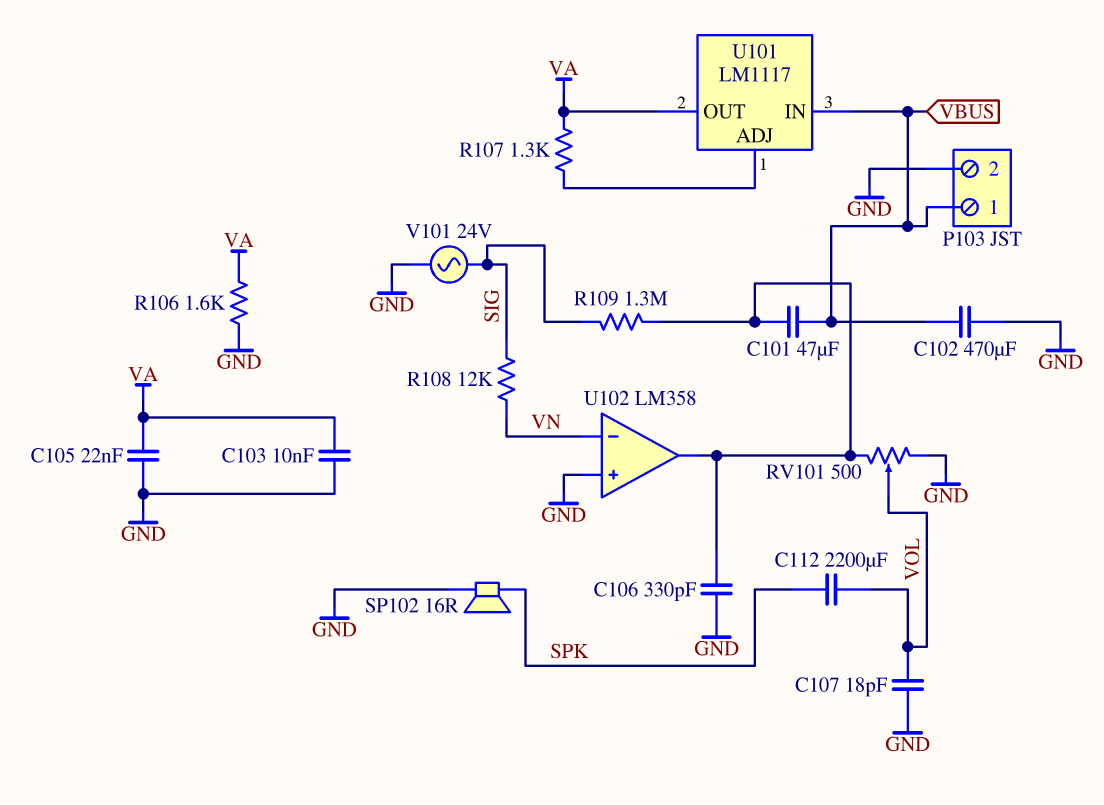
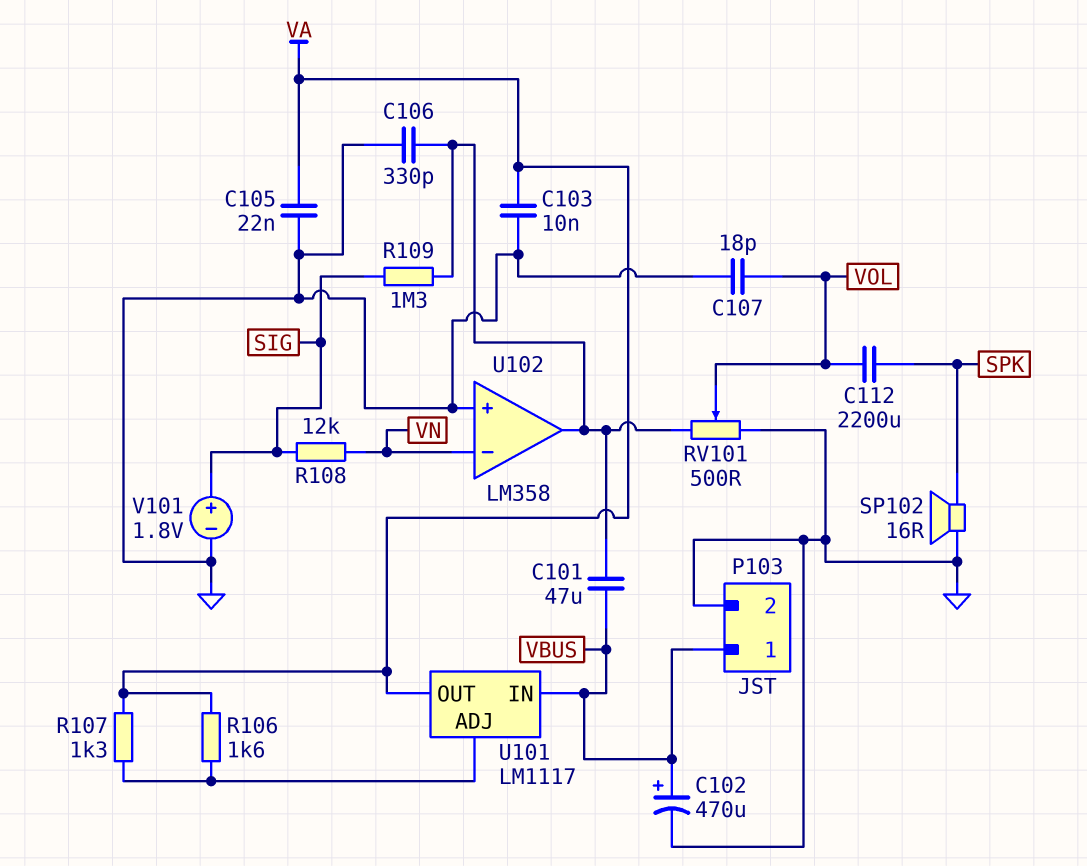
C102: 470uF (GND, VBUS) -> 470uF (plus VBUS, minus GND)
R106: 1.6k (GND, VA) -> 1.6k (U101/ADJ, VA)
V101: AC 24V (GND, SIG) -> 1.8V (plus SIG, minus GND)

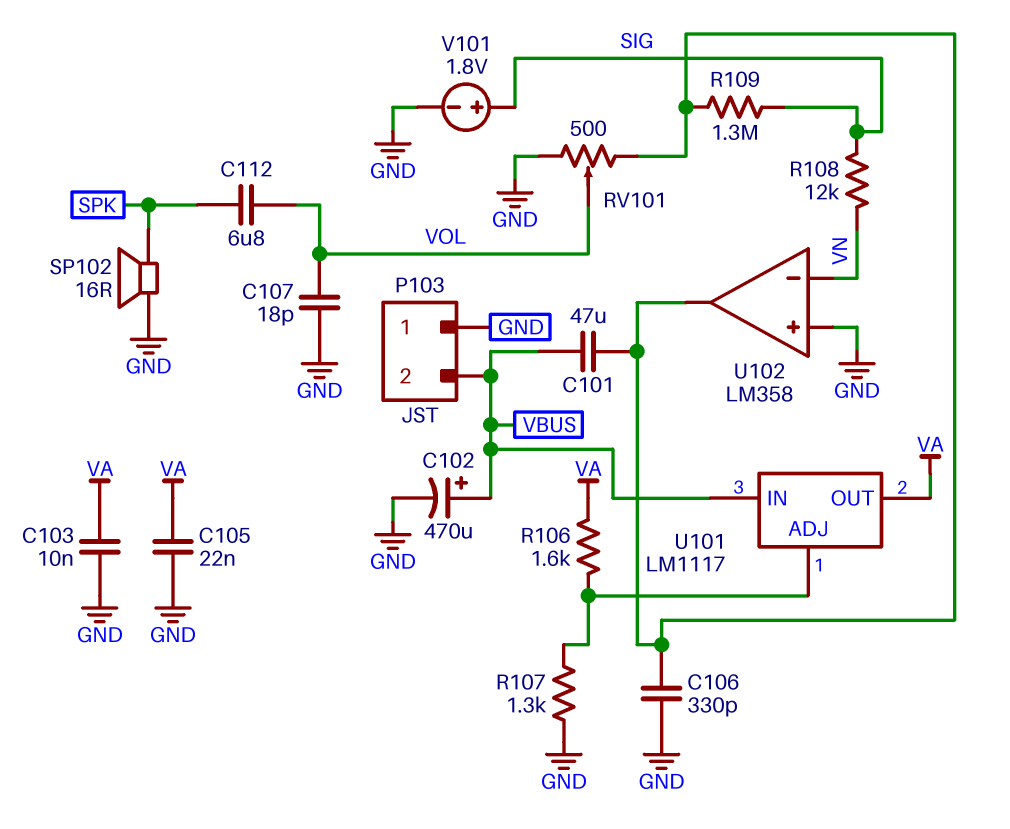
C112: 2200uF (SPK, VOL) -> 6.8uF (SPK, VOL)
P103 pin 1: VBUS -> GND
P103 pin 2: GND -> VBUS
R107: 1.3k (U101/ADJ, VA) -> 1.3k (GND, U101/ADJ)

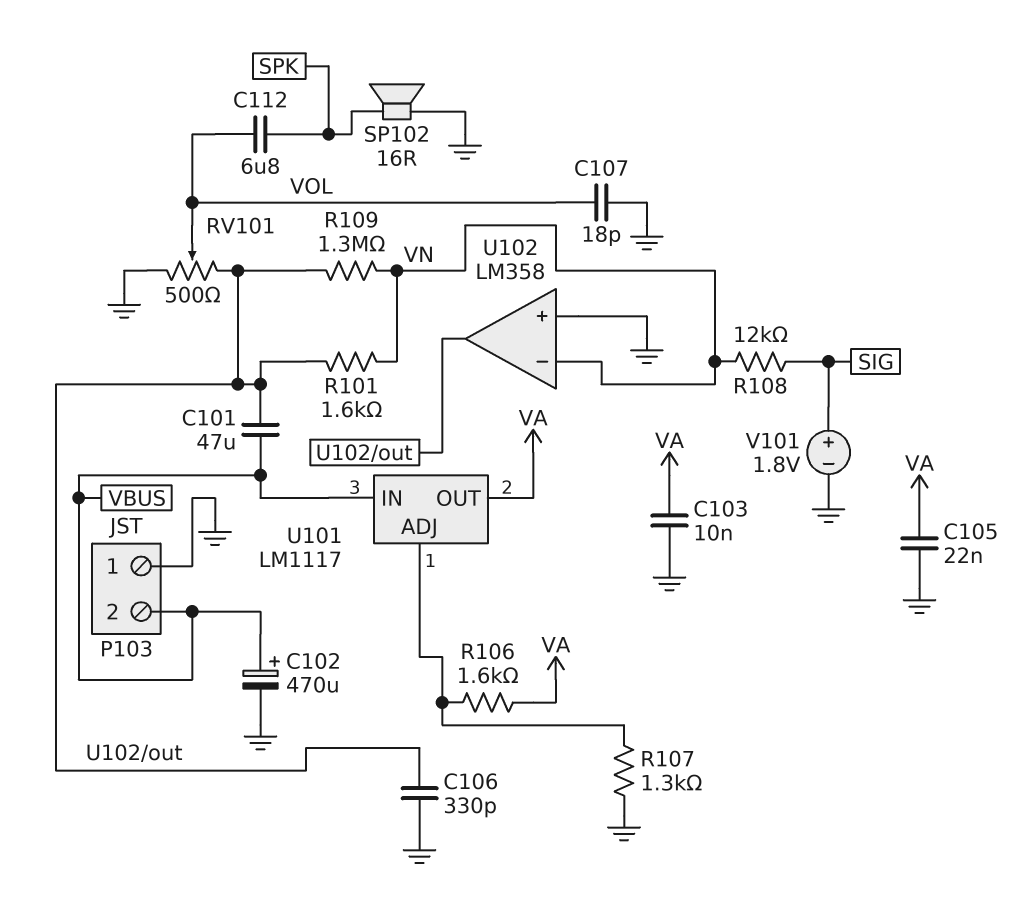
R101: none -> 1.6k (U102/out, VN)
R109: 1.3M (SIG, U102/out) -> 1.3M (U102/out, VN)

